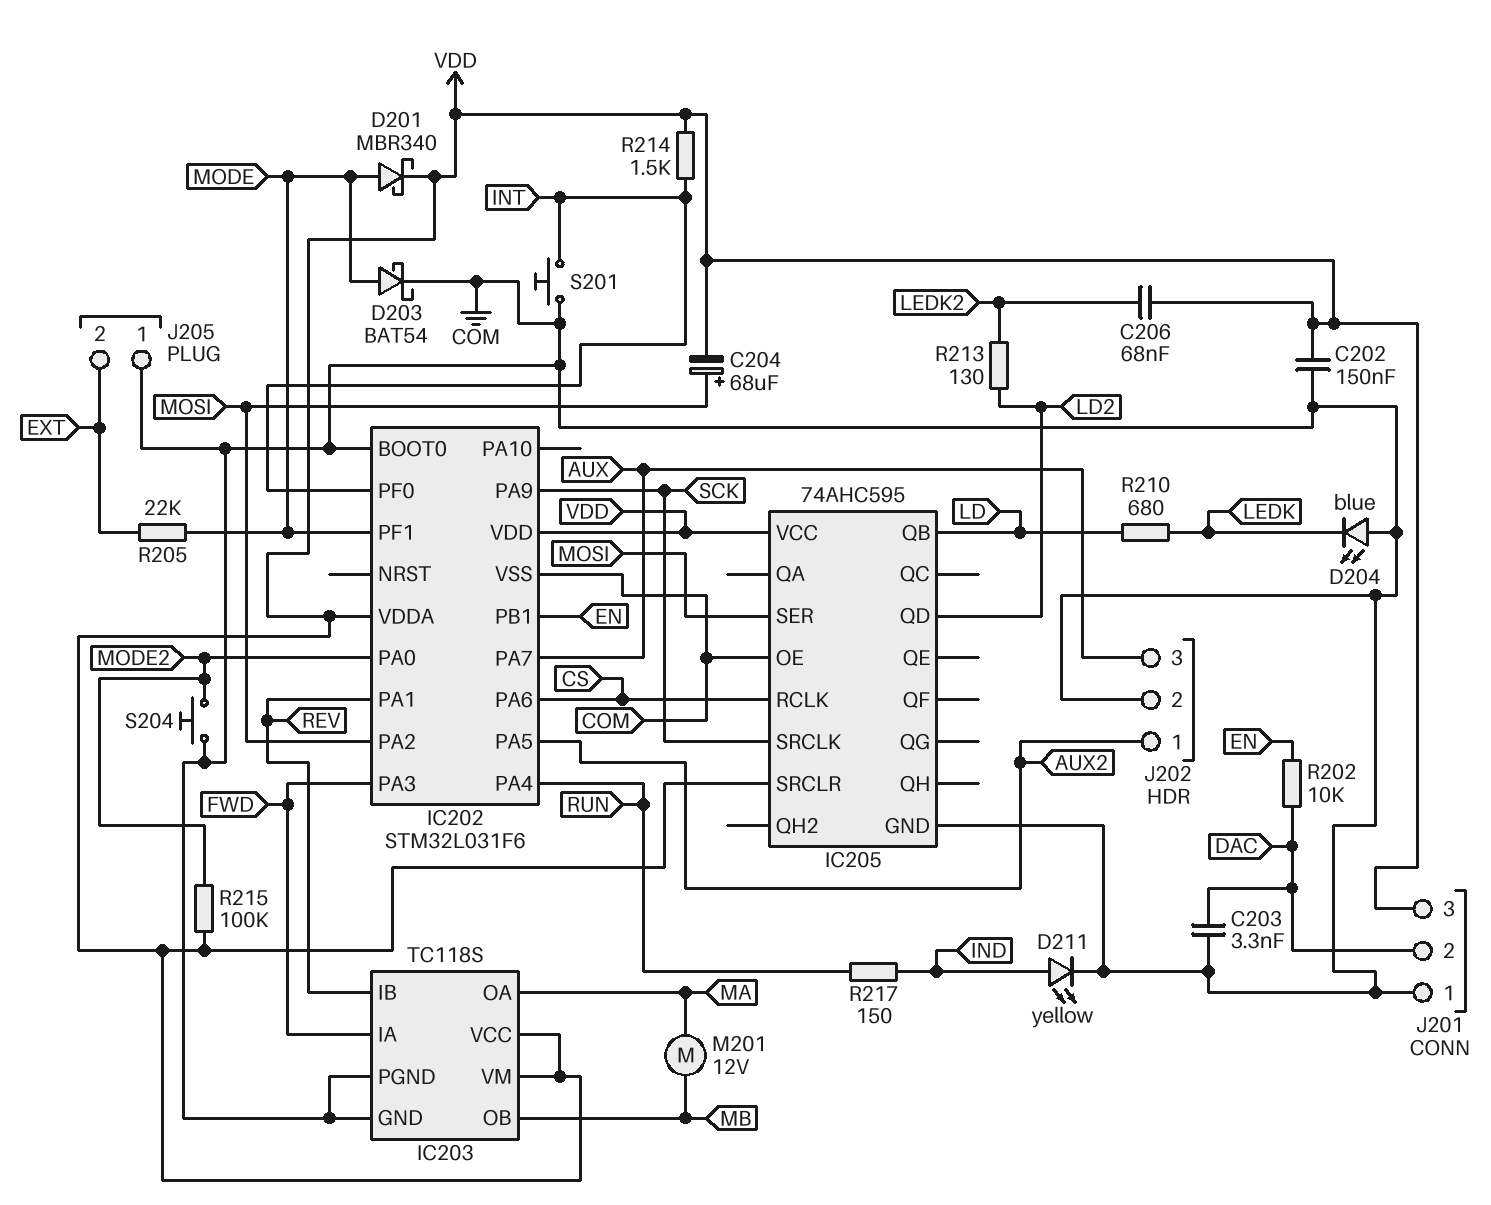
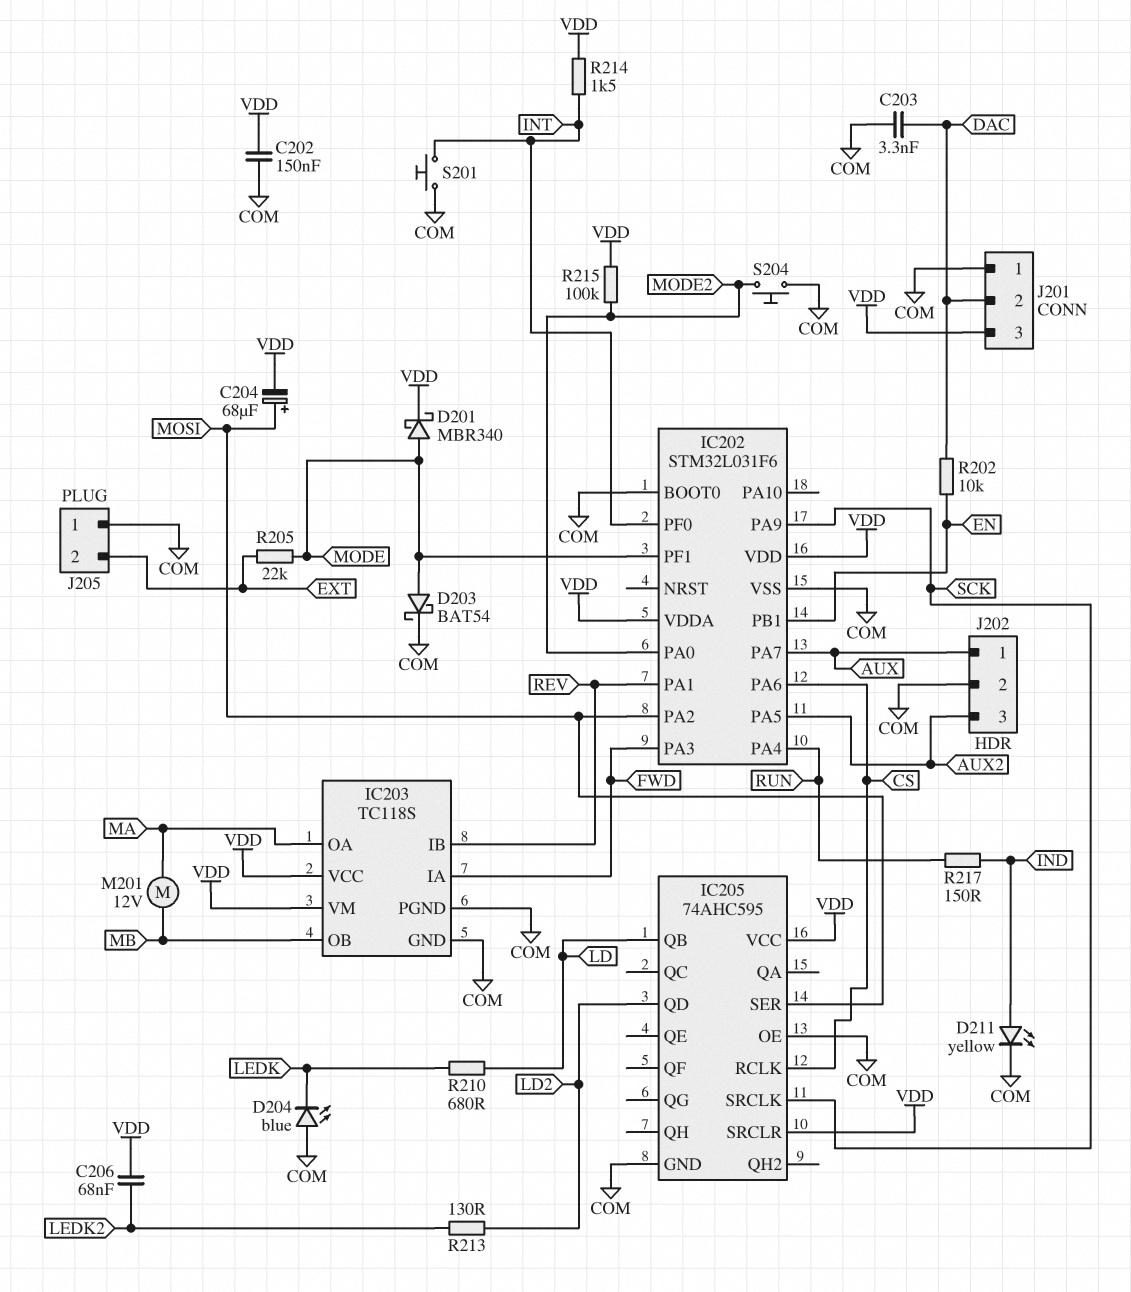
J202 pin 1: AUX2 -> AUX
J202 pin 3: AUX -> AUX2

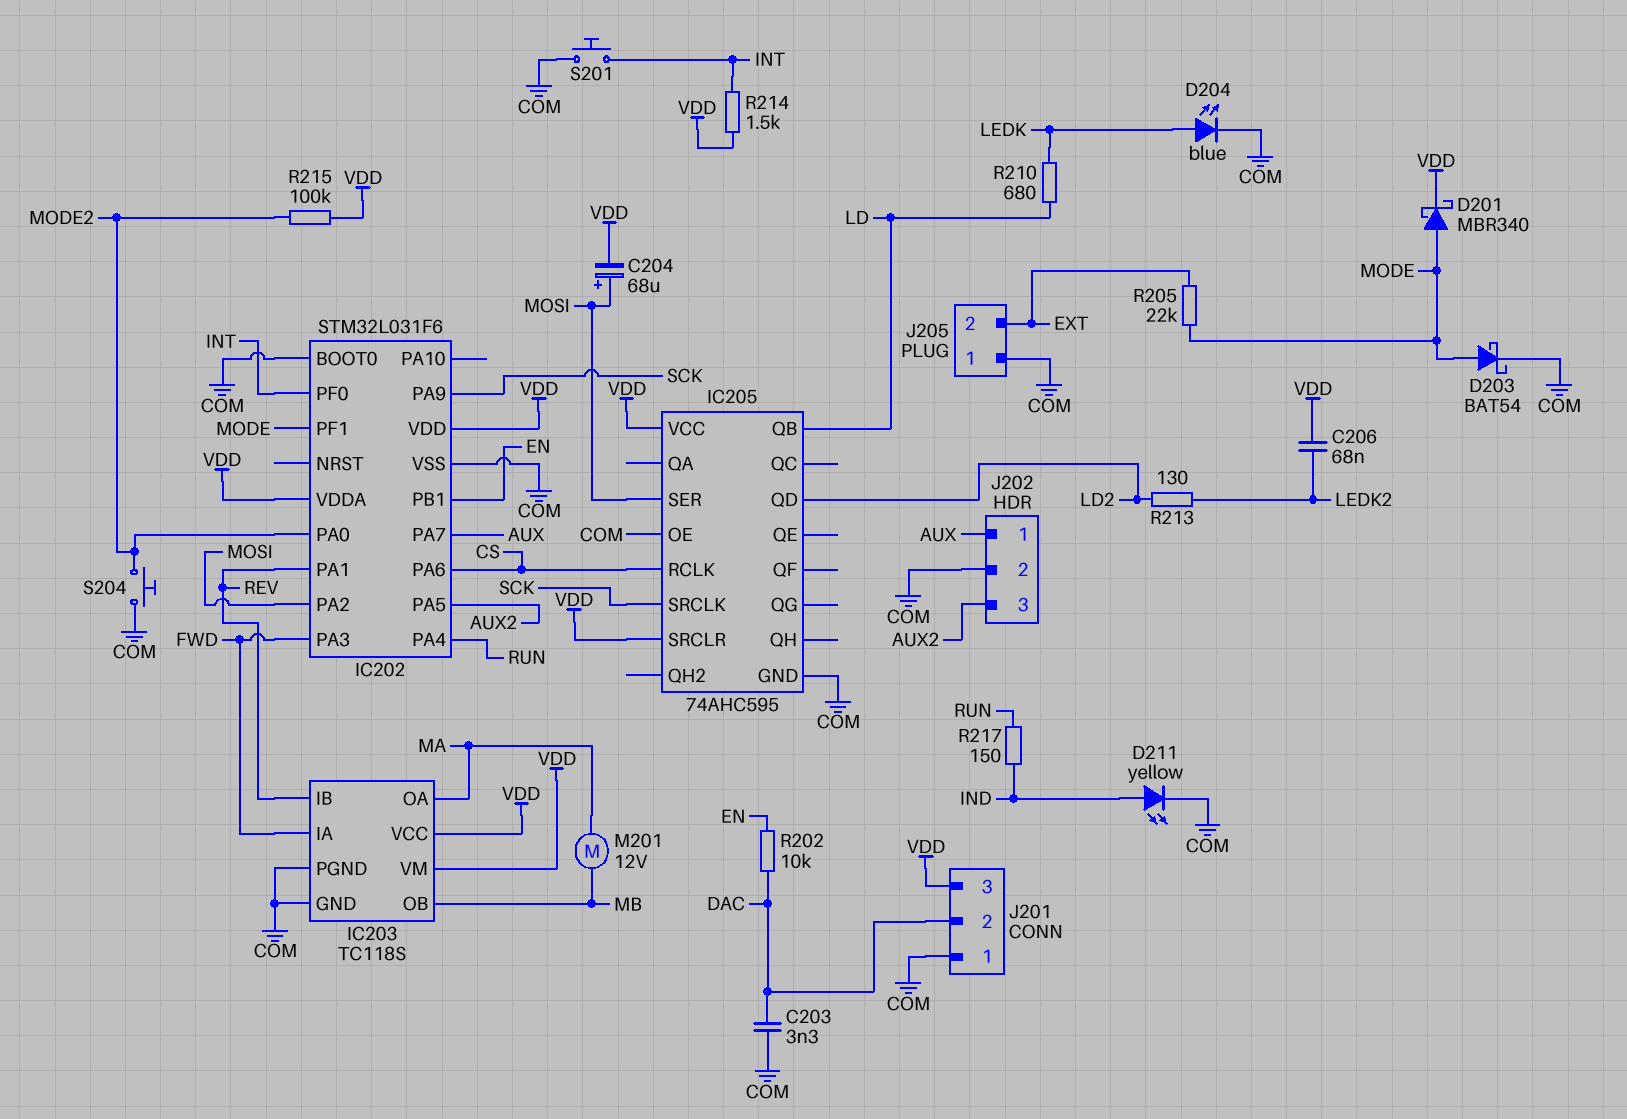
C202: 150nF (COM, VDD) -> none
D204: LED blue (A COM, K LEDK) -> LED blue (A LEDK, K COM)

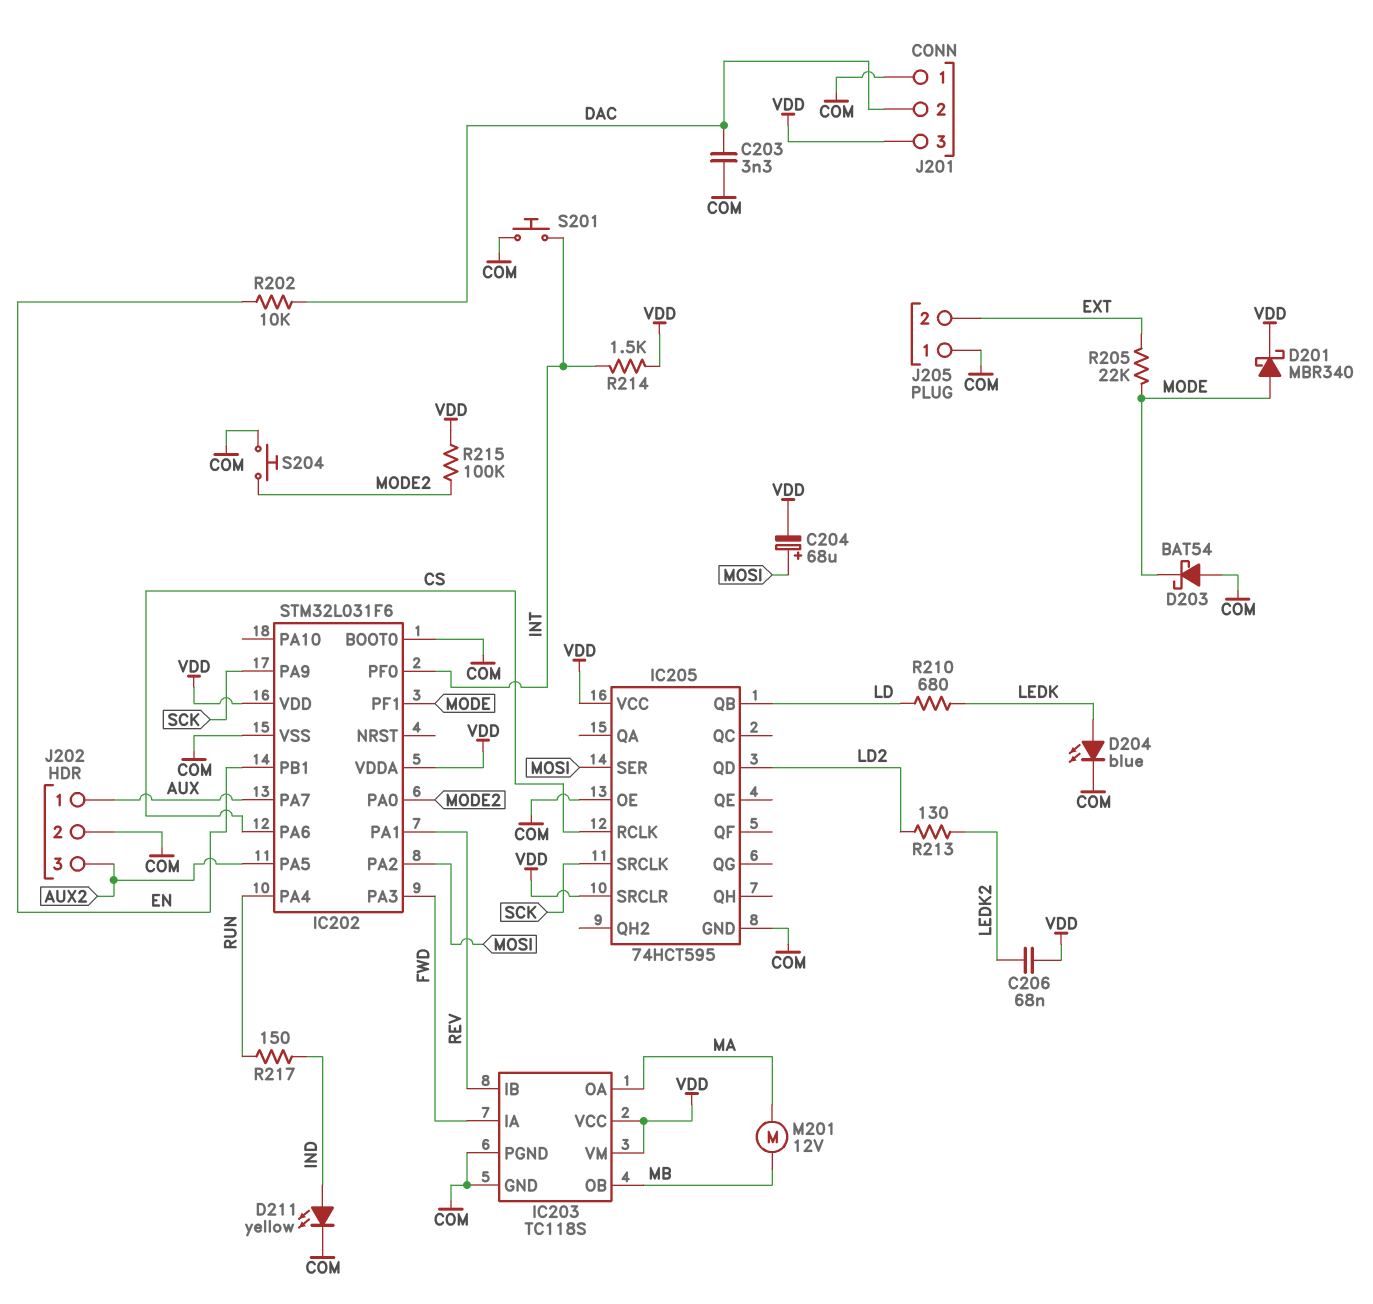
D203: schottky BAT54 (A MODE, K COM) -> schottky BAT54 (A COM, K MODE)
IC205: 74AHC595 -> 74HCT595

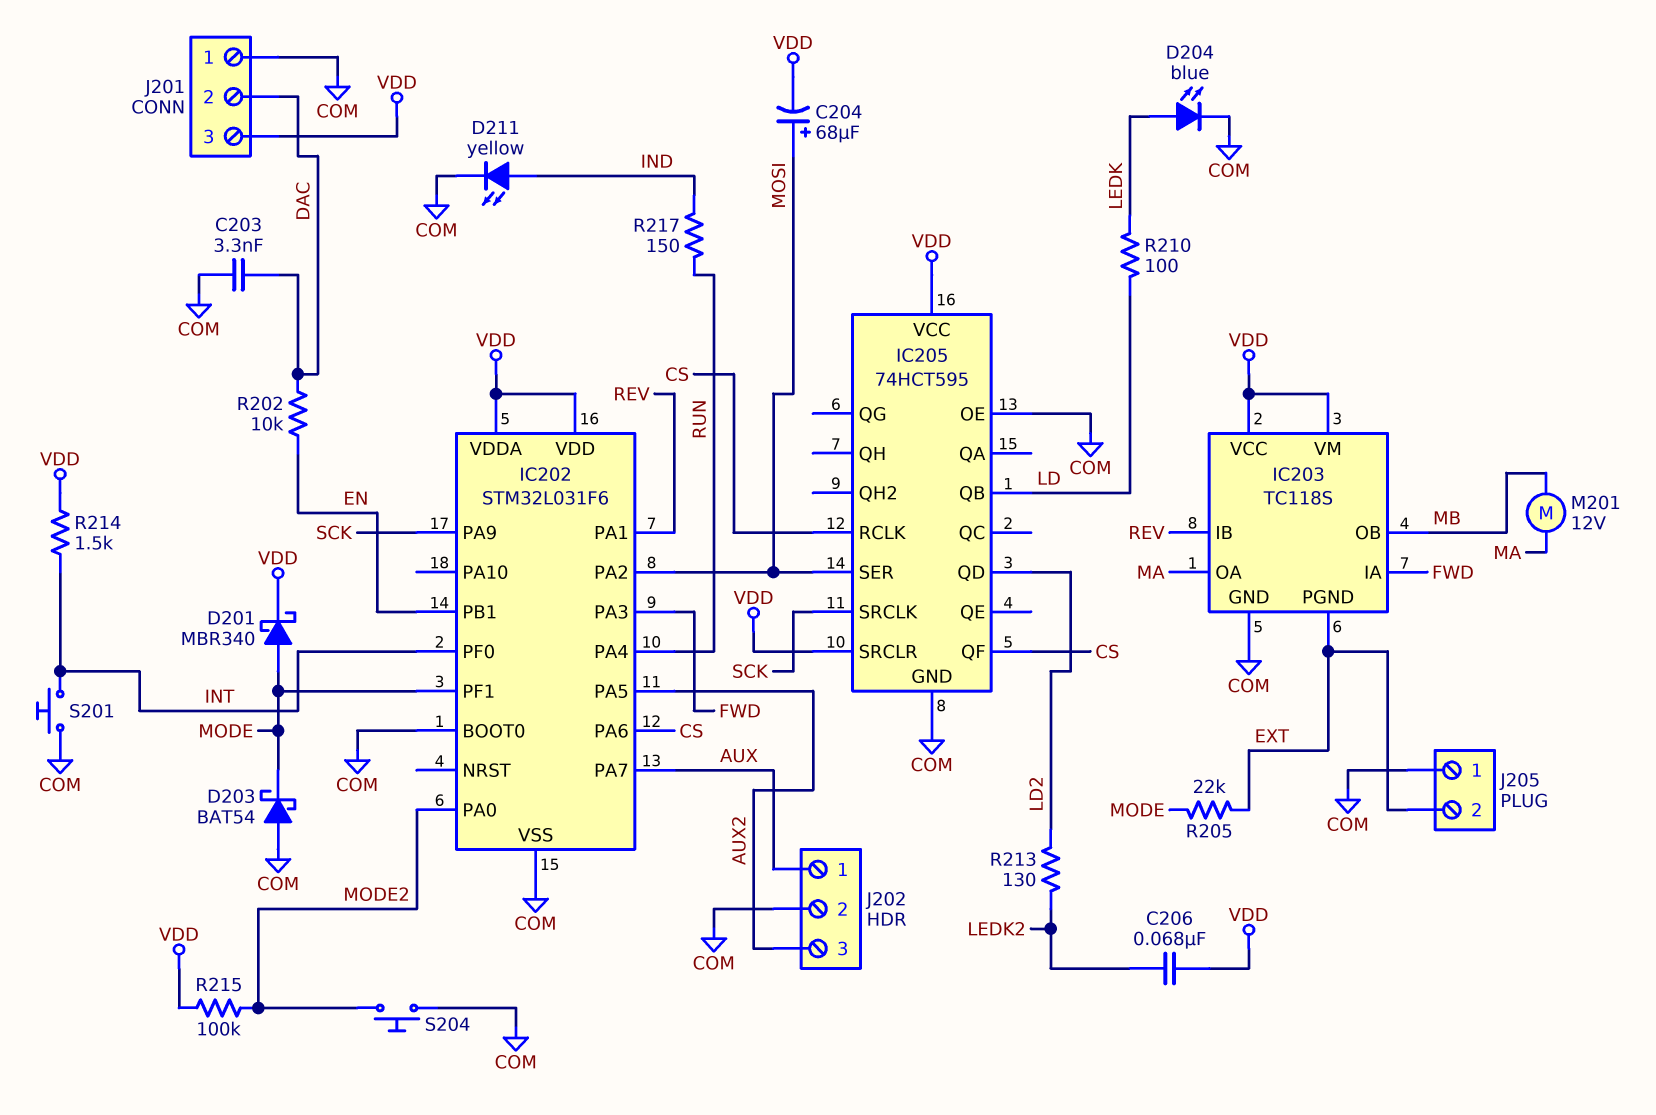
IC203 pin PGND: COM -> EXT
IC205 pin QF: none -> CS
R210: 680 (LD, LEDK) -> 100 (LD, LEDK)

